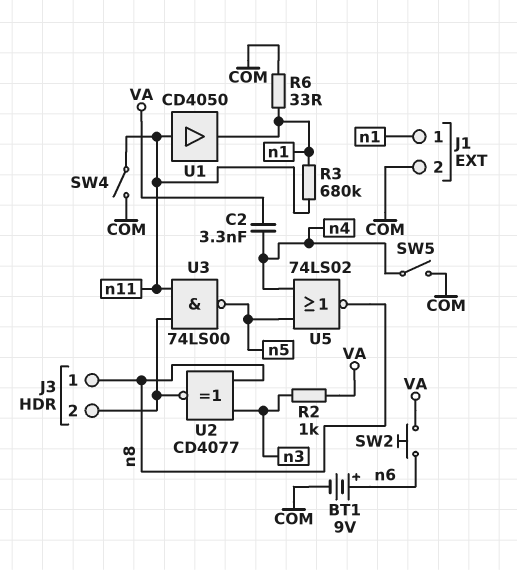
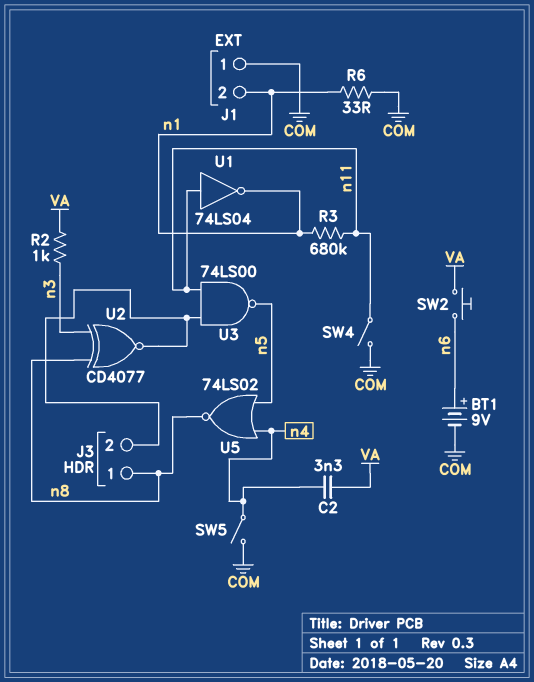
J1 pin 1: n1 -> COM
J1 pin 2: COM -> n1
U1: buffer CD4050 (in n11, out n1) -> NOT 74LS04 (in n11, out n1)

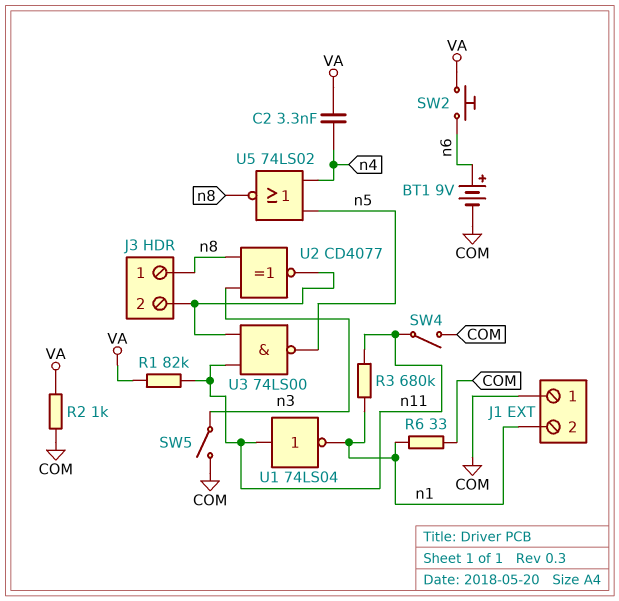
R1: none -> 82k (VA, n11)
R2: 1k (VA, n3) -> 1k (COM, VA)
SW5: switch (COM, n4) -> switch (COM, n3)

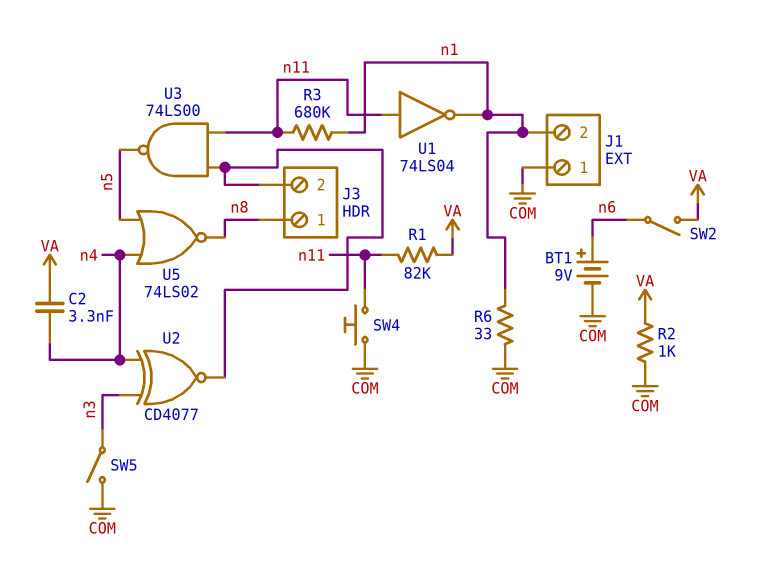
SW2: button (VA, n6) -> switch (VA, n6)
SW4: switch (COM, n11) -> button (COM, n11)
U2: XNOR CD4077 (in n3, in n8, out J3/2) -> XNOR CD4077 (in n3, in n4, out J3/2)

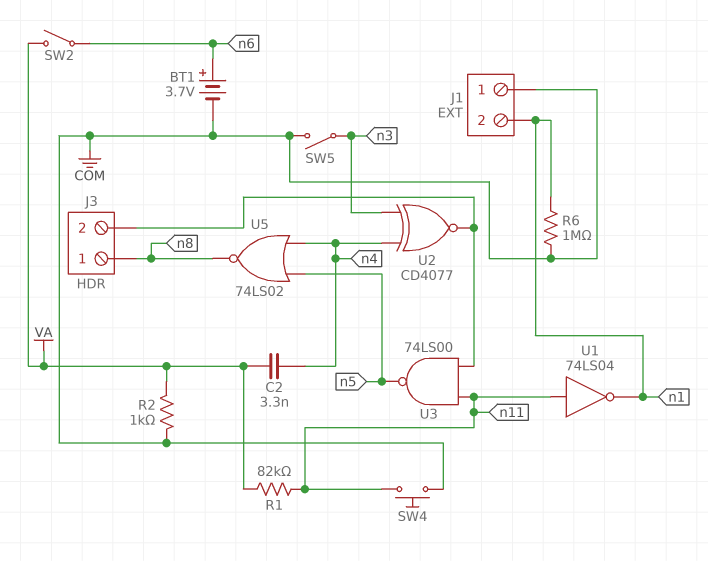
BT1: 9V (plus n6, minus COM) -> 3.7V (plus n6, minus COM)
R3: 680k (n1, n11) -> none
R6: 33 (COM, n1) -> 1M (COM, n1)

